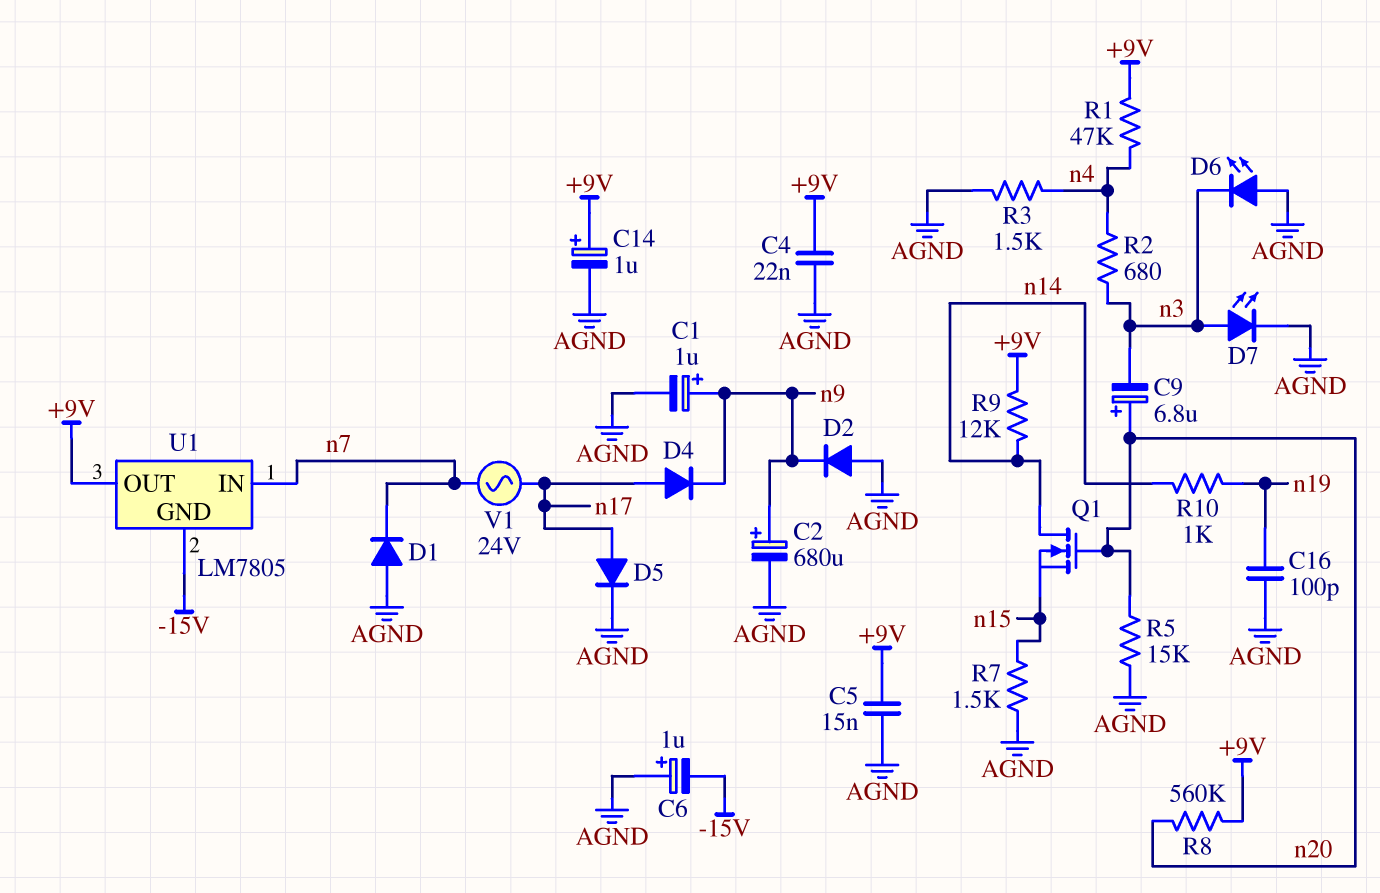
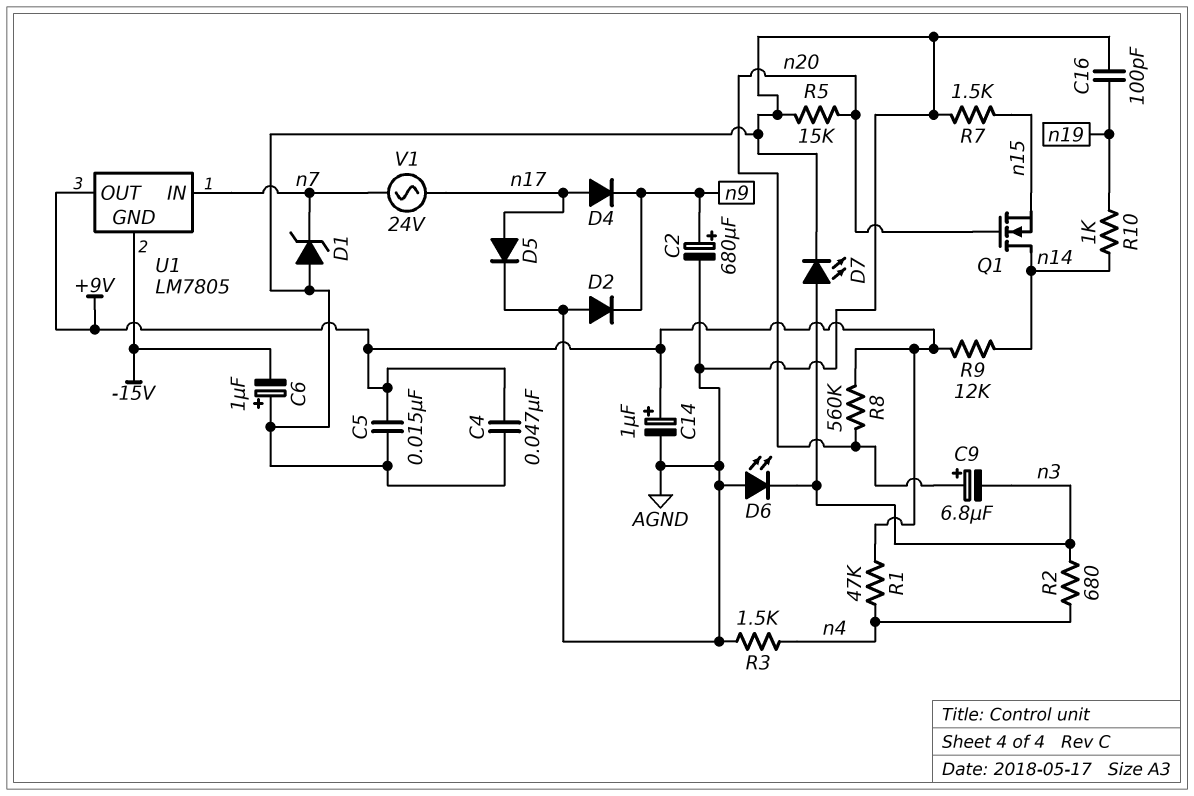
C1: 1uF (plus n9, minus AGND) -> none
C4: 22nF (+9V, AGND) -> 47nF (+9V, AGND)
D1: diode (A AGND, K n7) -> zener (A AGND, K n7)

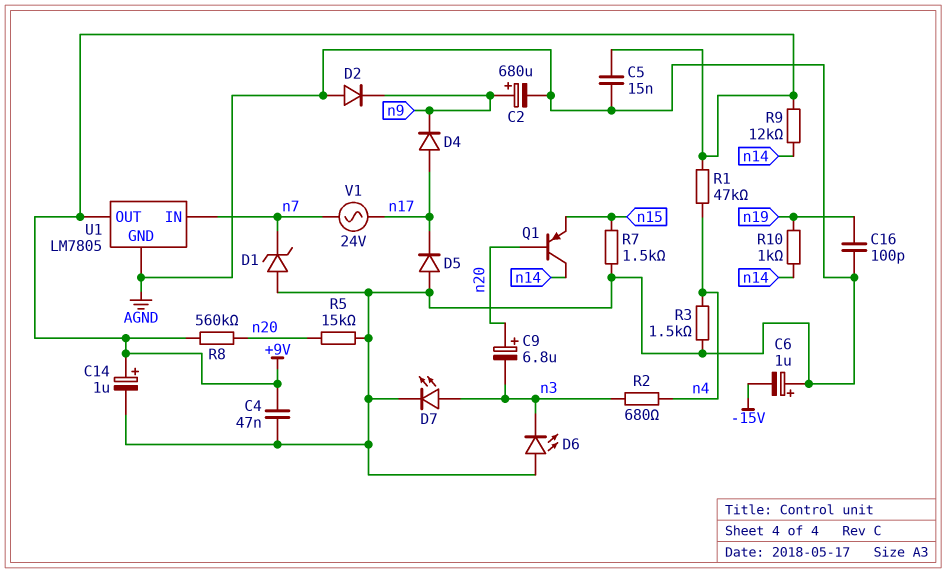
D5: diode (A n17, K AGND) -> diode (A AGND, K n17)
Q1: NMOS (G n20, D n14, S n15) -> PNP (B n20, C n14, E n15)
U1 pin GND: -15V -> AGND

